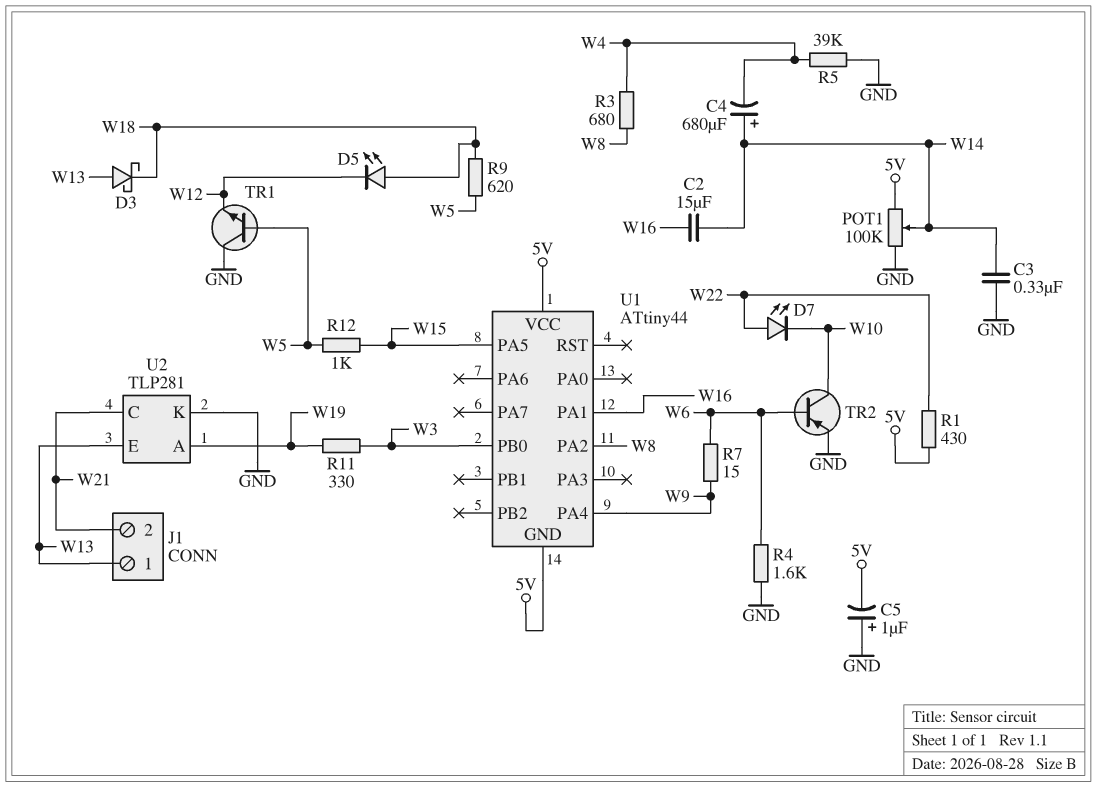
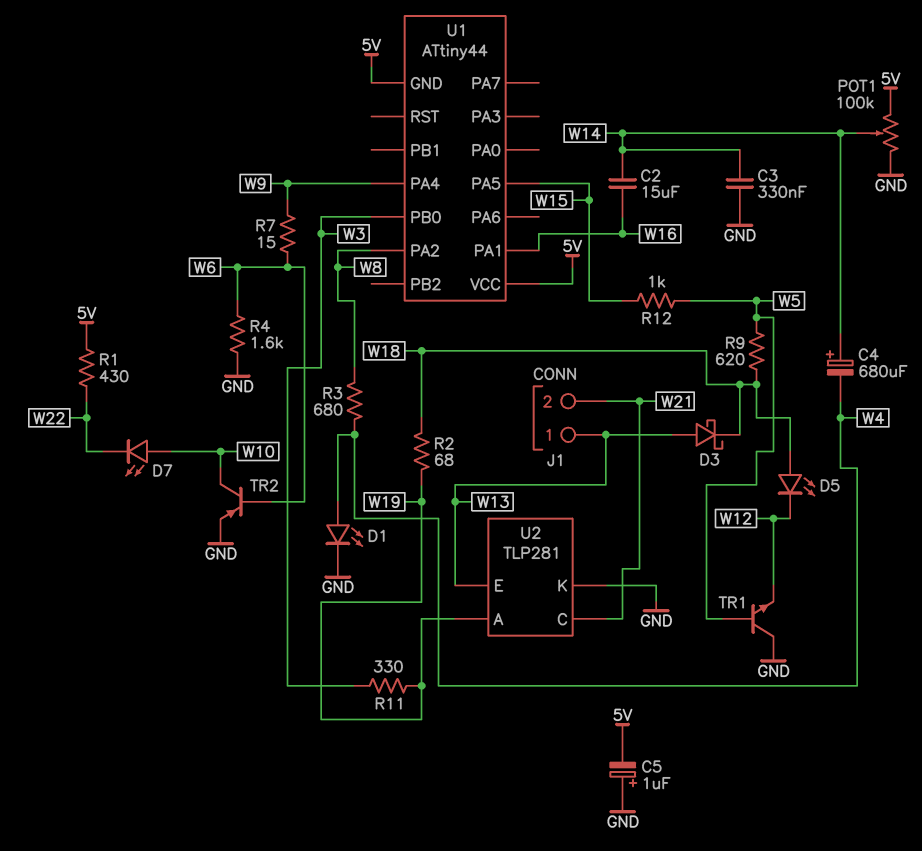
D1: none -> LED (A W4, K GND)
D7: LED (A W22, K W10) -> LED (A W10, K W22)
R2: none -> 68 (W18, W19)
R5: 39k (GND, W4) -> none

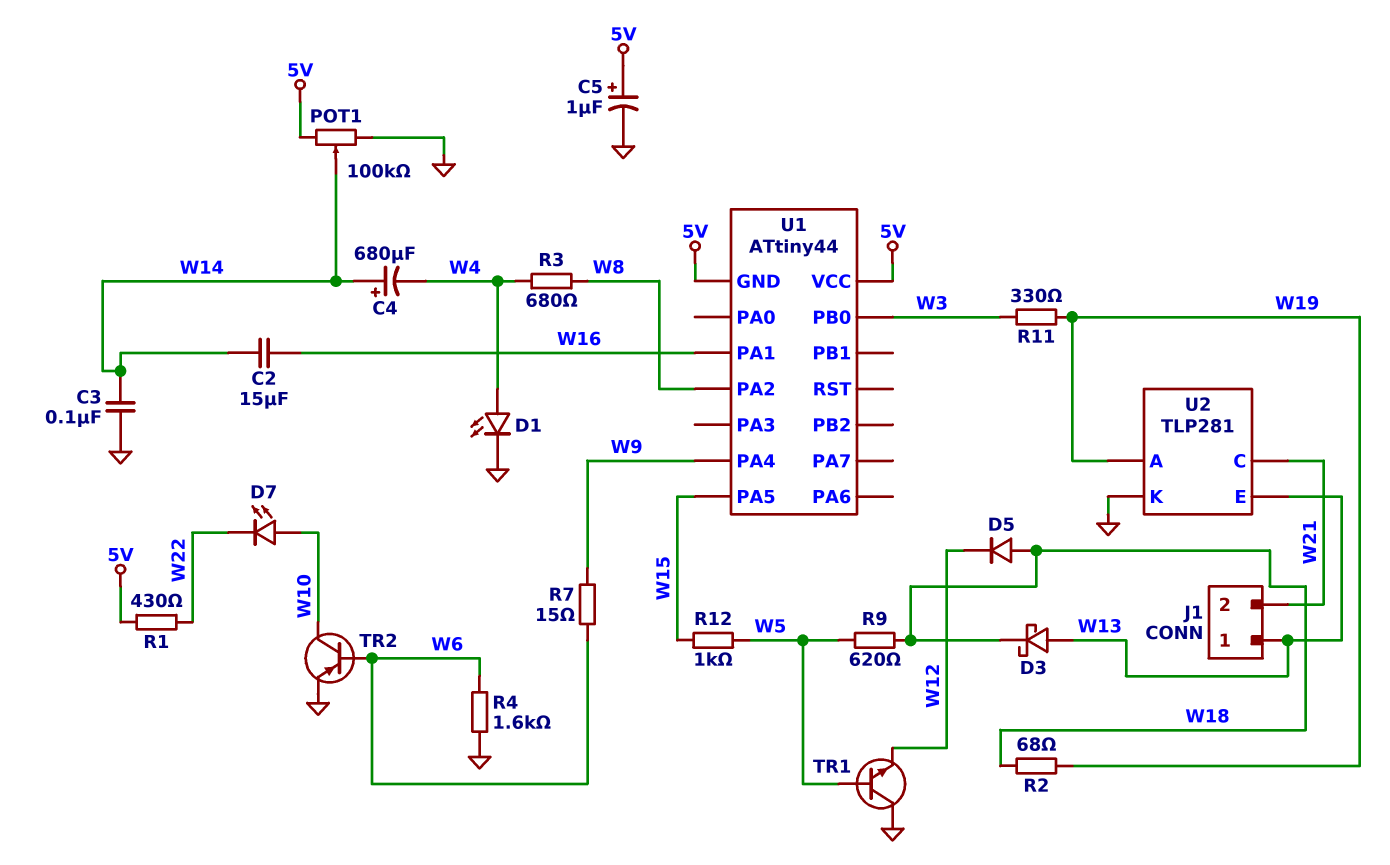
C3: 330nF (GND, W14) -> 100nF (GND, W14)
C5: 1uF (plus GND, minus 5V) -> 1uF (plus 5V, minus GND)
D5: LED (A W18, K W12) -> diode (A W18, K W12)

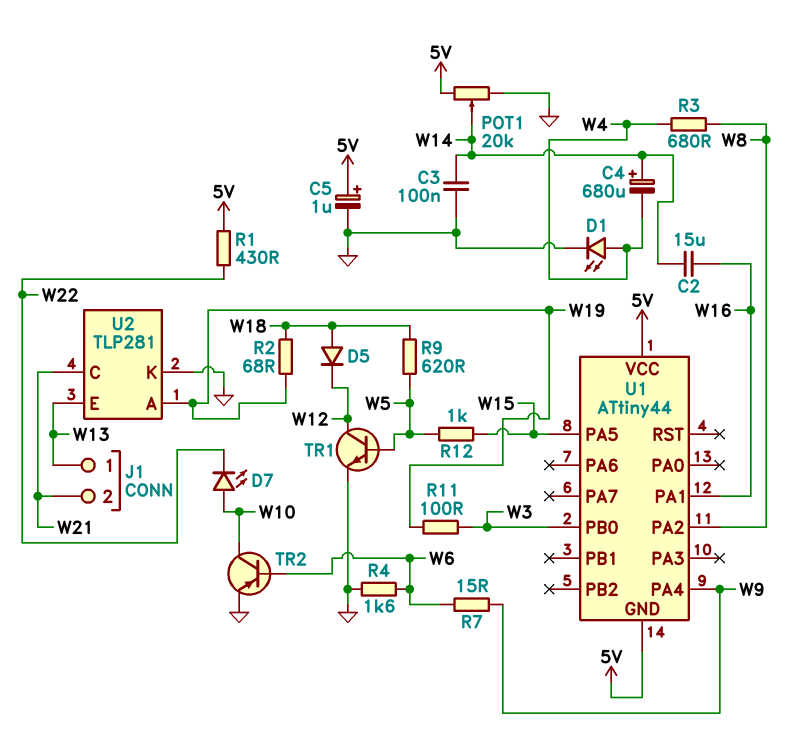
D3: schottky (A W13, K W18) -> none
POT1: 100k (5V, GND, wiper W14) -> 20k (5V, GND, wiper W14)
R11: 330 (W3, W19) -> 100 (W3, W19)
TR1: NPN (B W5, C GND, E W12) -> NPN (B W5, C W12, E GND)

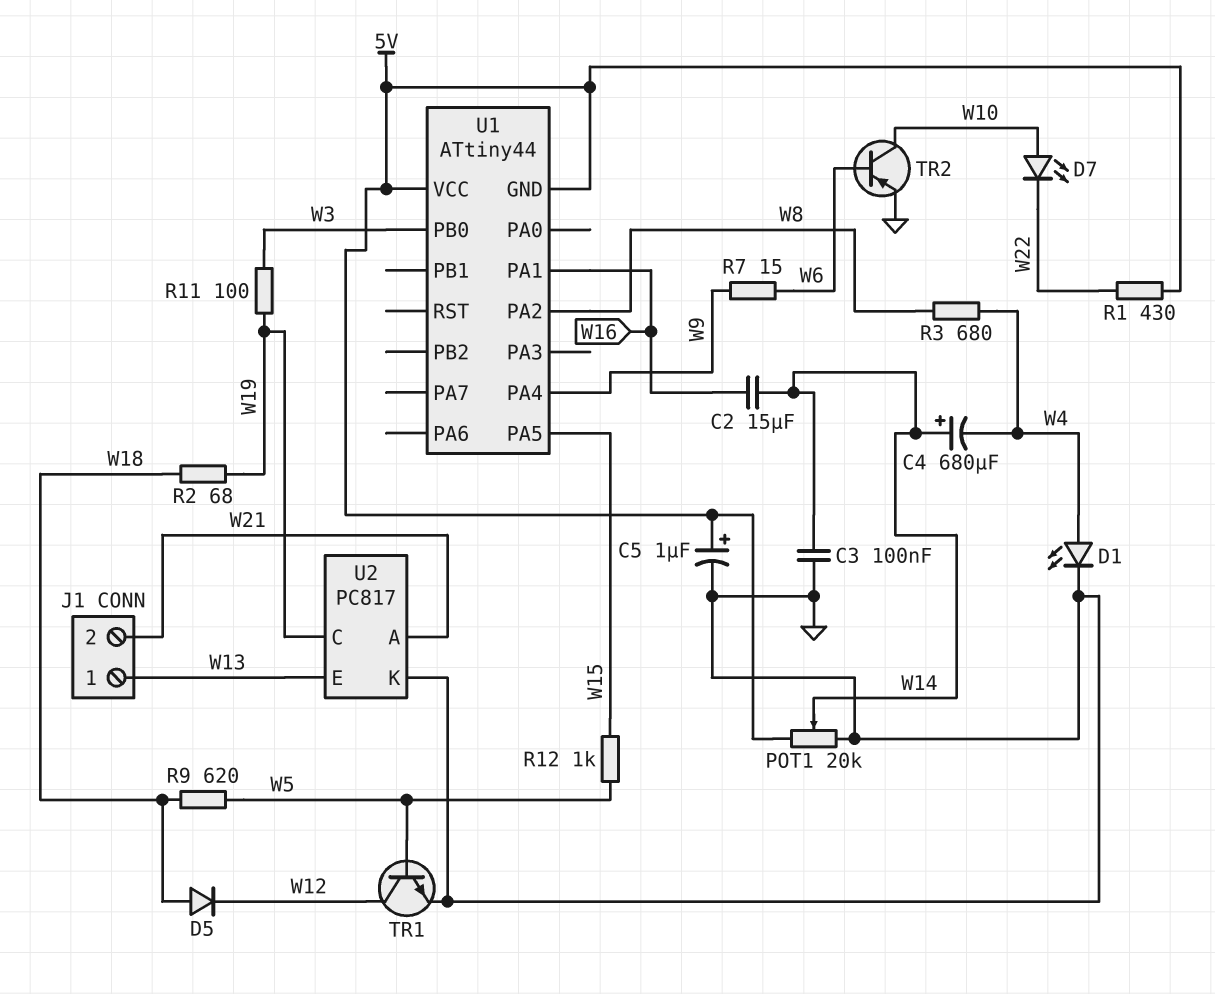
R4: 1.6k (GND, W6) -> none
U2: TLP281 -> PC817
U2 pin A: W19 -> W21
U2 pin C: W21 -> W19

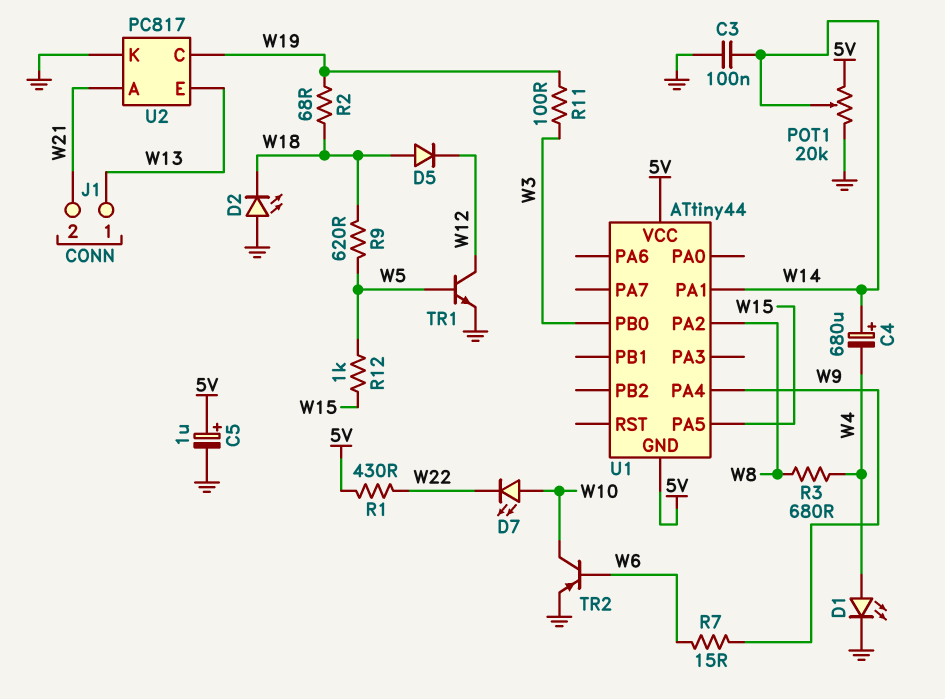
C2: 15uF (W14, W16) -> none
D2: none -> LED (A GND, K W18)
U1 pin PA1: W16 -> W14

